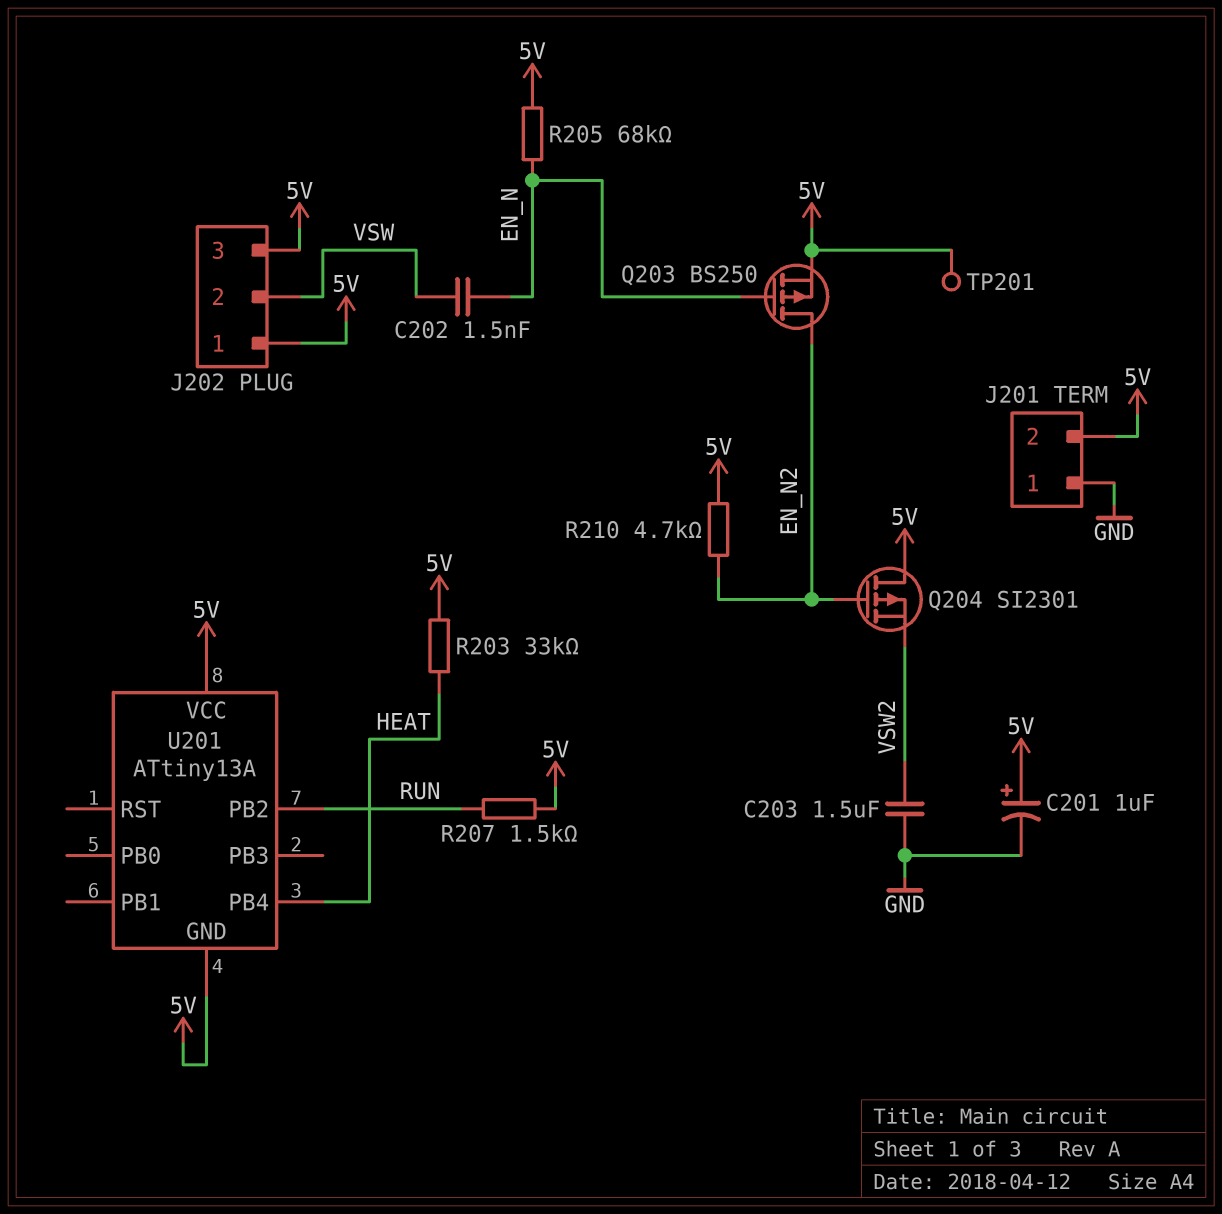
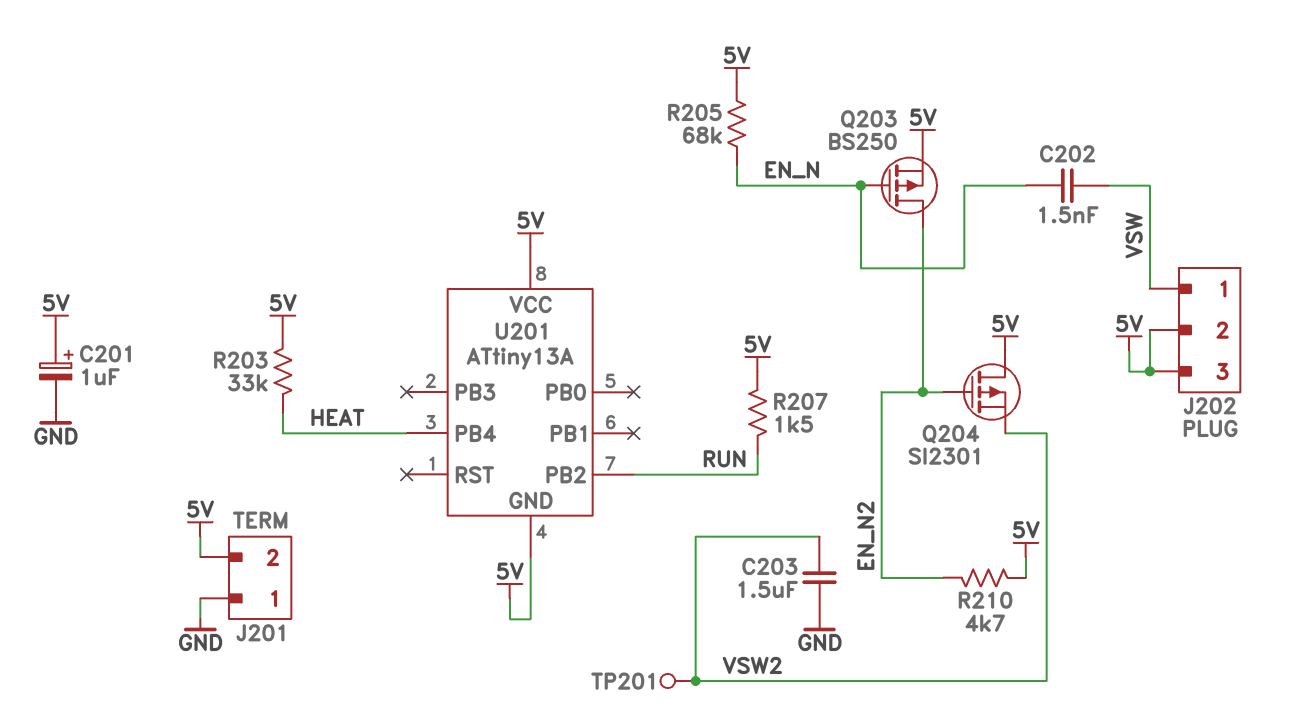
J202 pin 1: 5V -> VSW
J202 pin 2: VSW -> 5V
TP201: test point (5V) -> test point (VSW2)

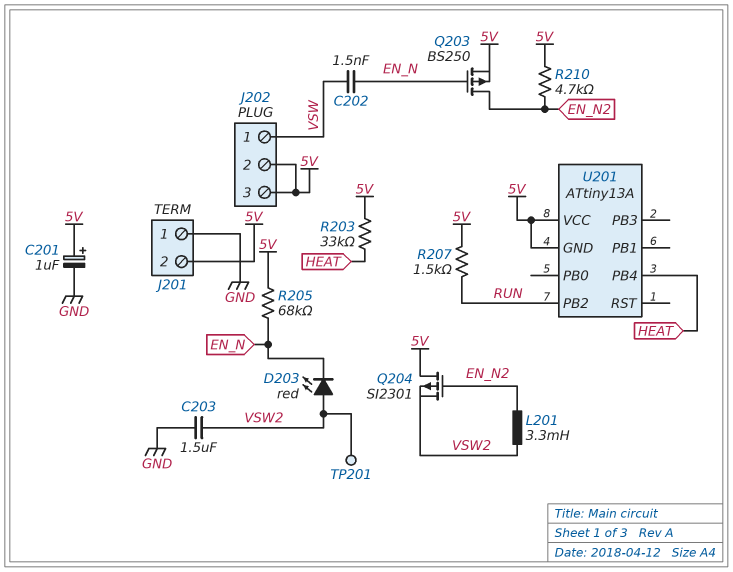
D203: none -> LED red (A VSW2, K EN_N)
L201: none -> 3.3mH (EN_N2, VSW2)

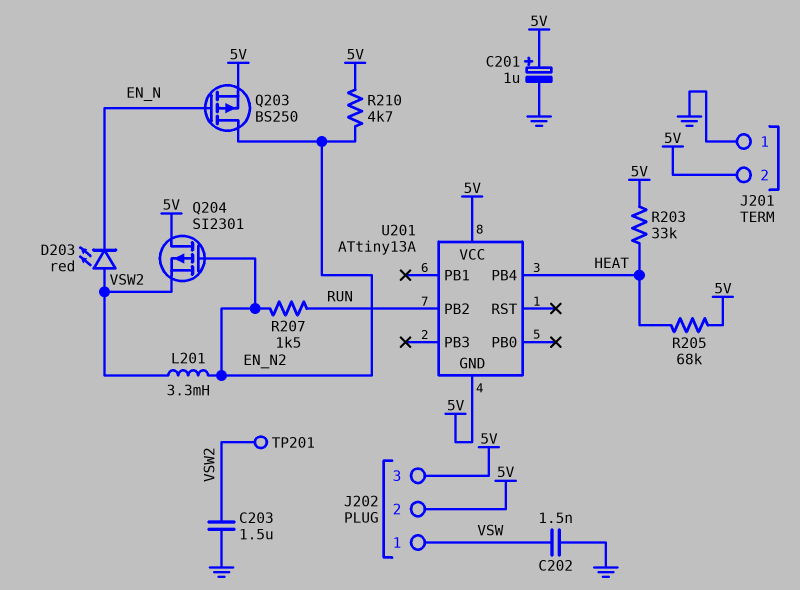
C202: 1.5nF (EN_N, VSW) -> 1.5nF (GND, VSW)
R205: 68k (5V, EN_N) -> 68k (5V, HEAT)
R207: 1.5k (5V, RUN) -> 1.5k (EN_N2, RUN)

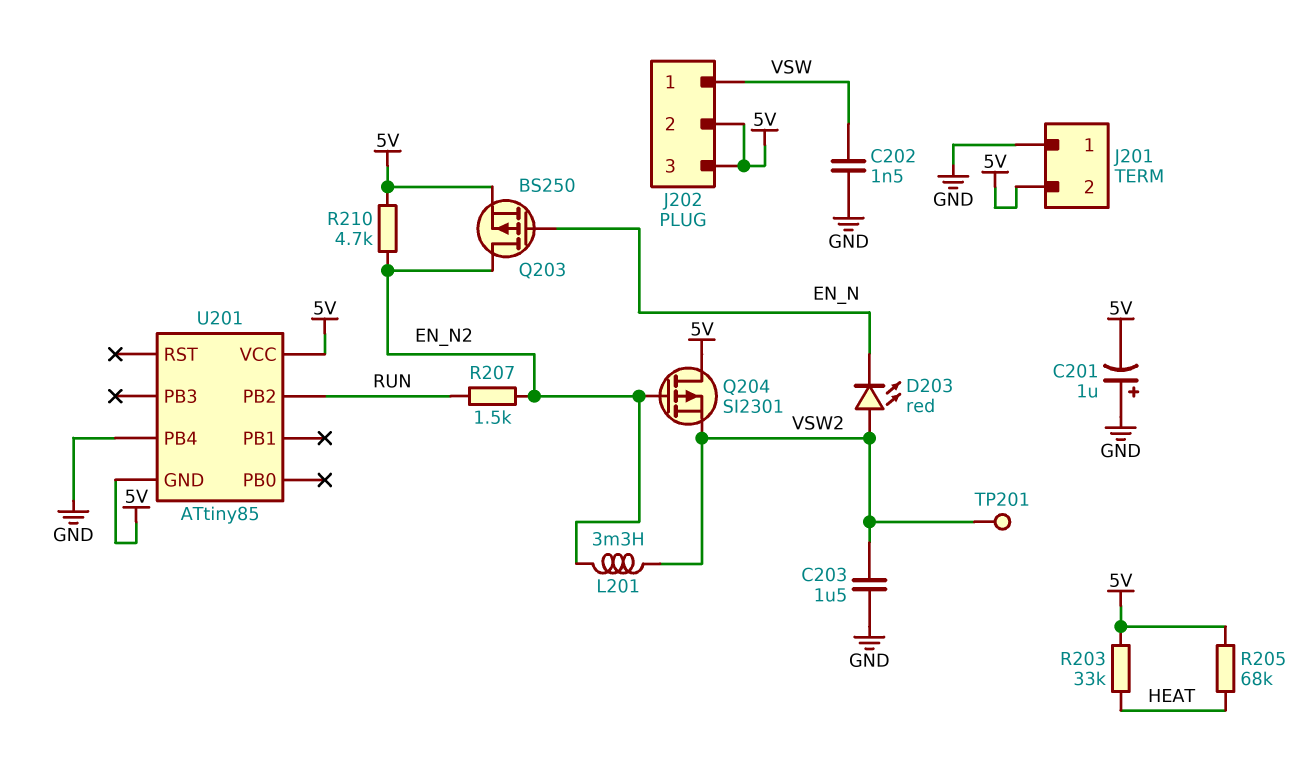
C201: 1uF (plus 5V, minus GND) -> 1uF (plus GND, minus 5V)
U201: ATtiny13A -> ATtiny85
U201 pin PB4: HEAT -> GND

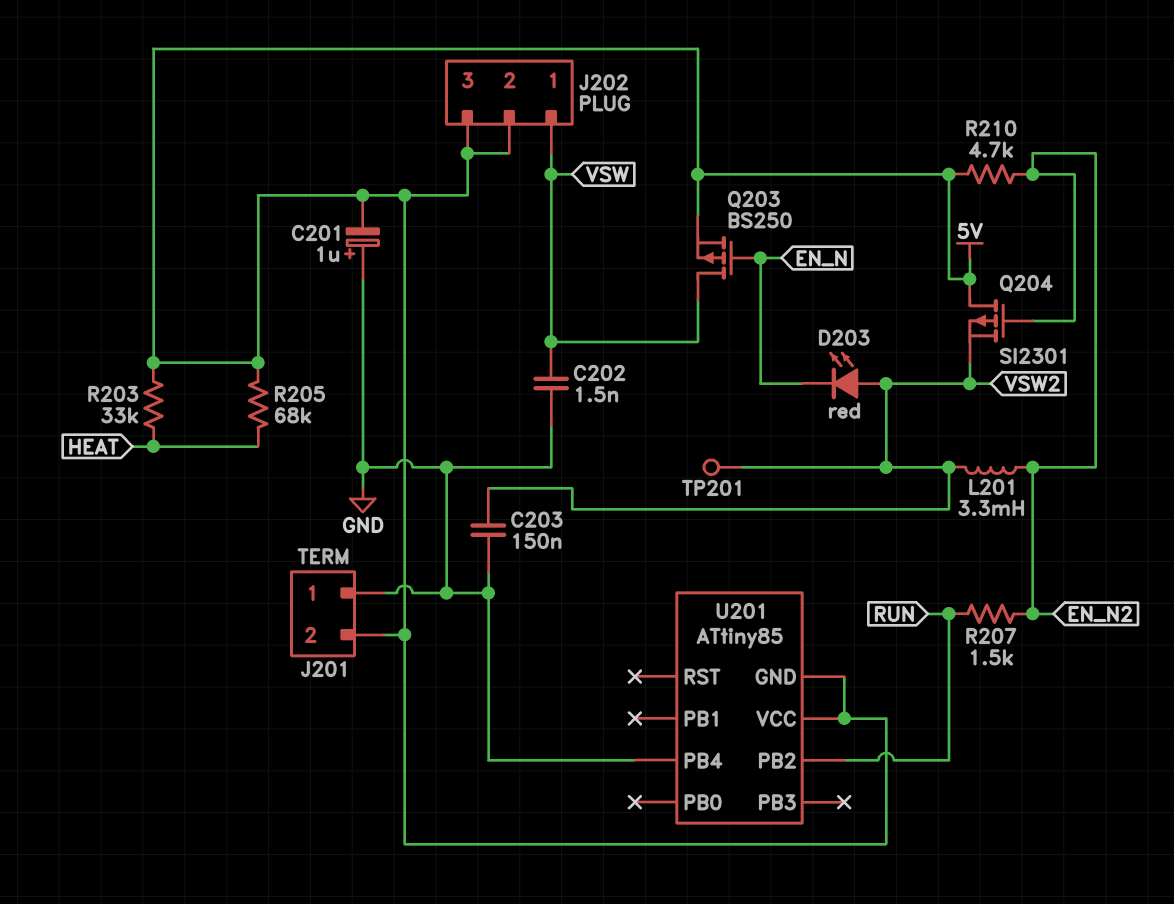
C203: 1.5uF (GND, VSW2) -> 150nF (GND, VSW2)
Q203: PMOS BS250 (G EN_N, D EN_N2, S 5V) -> PMOS BS250 (G EN_N, D VSW, S 5V)

